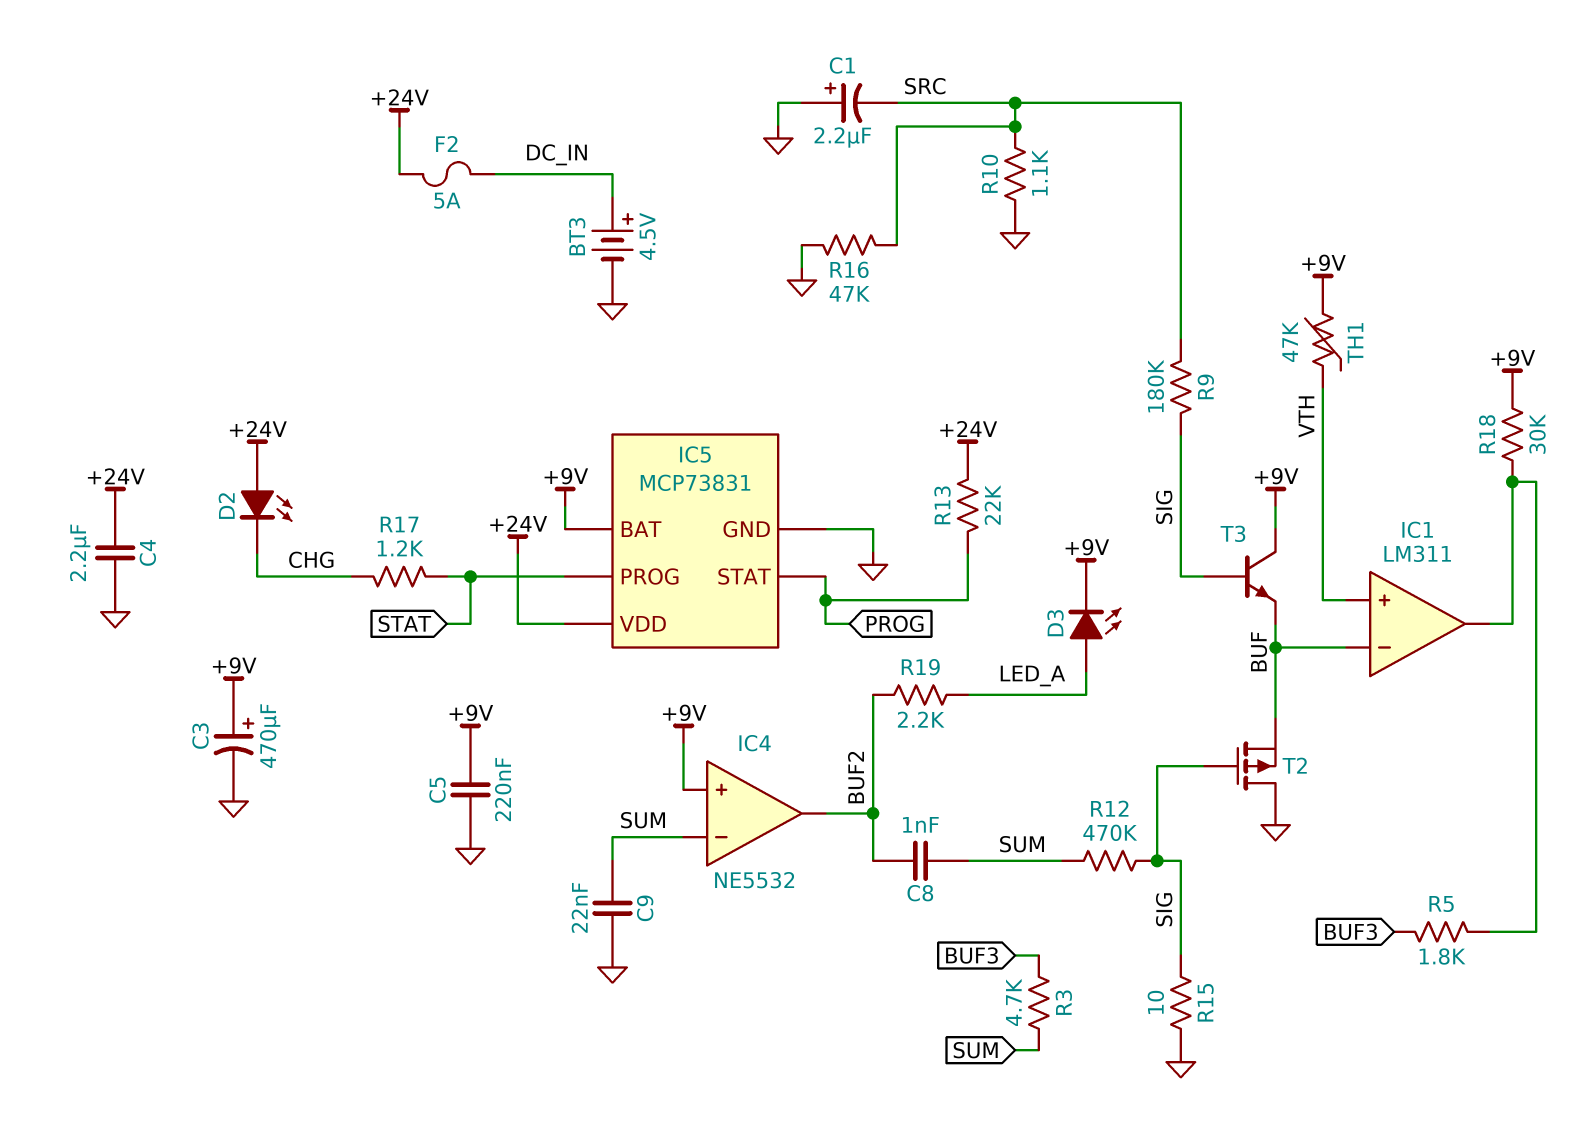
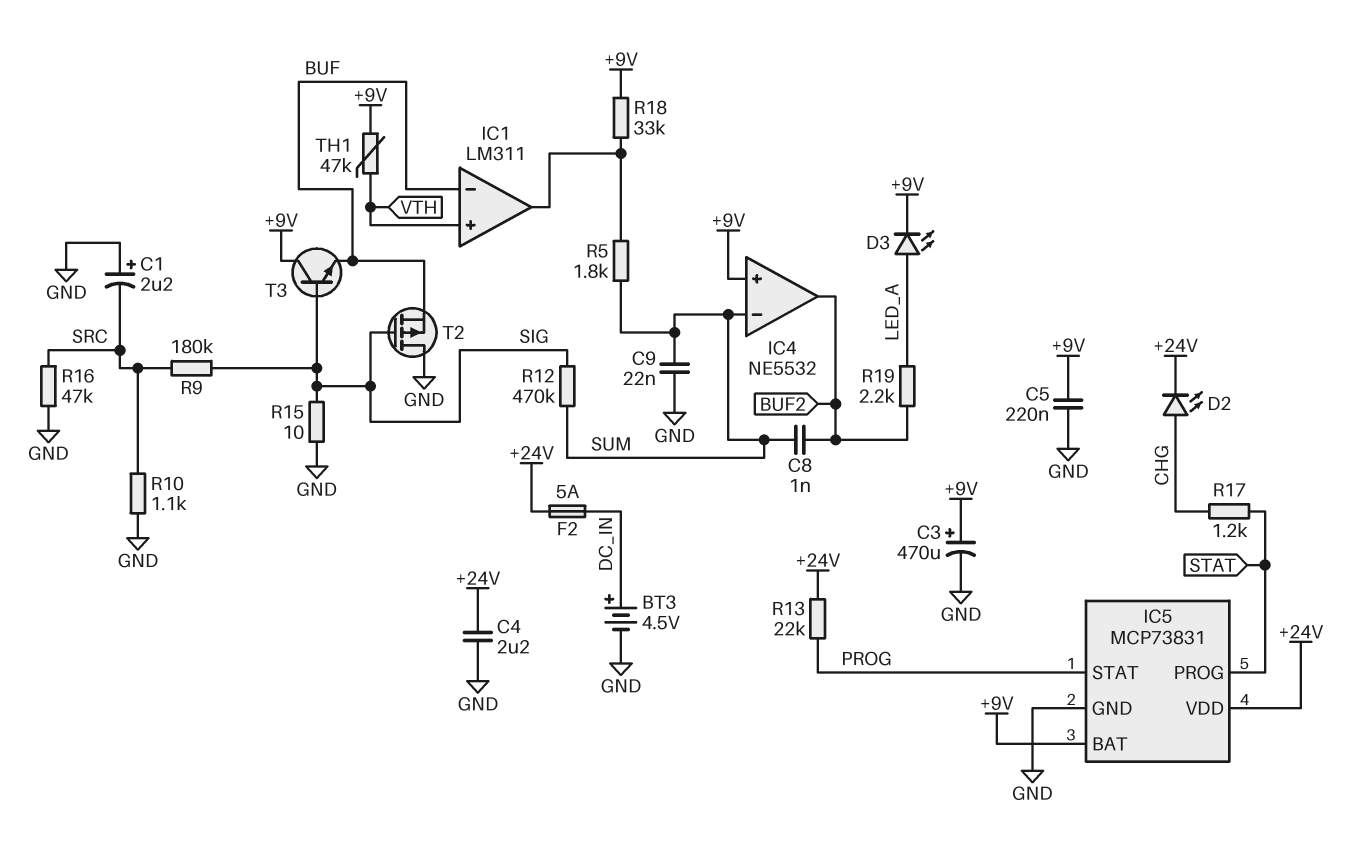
D2: LED (A +24V, K CHG) -> LED (A CHG, K +24V)
R3: 4.7k (BUF3, SUM) -> none
R5: 1.8k (BUF3, IC1/out) -> 1.8k (IC1/out, SUM)
R18: 30k (+9V, IC1/out) -> 33k (+9V, IC1/out)

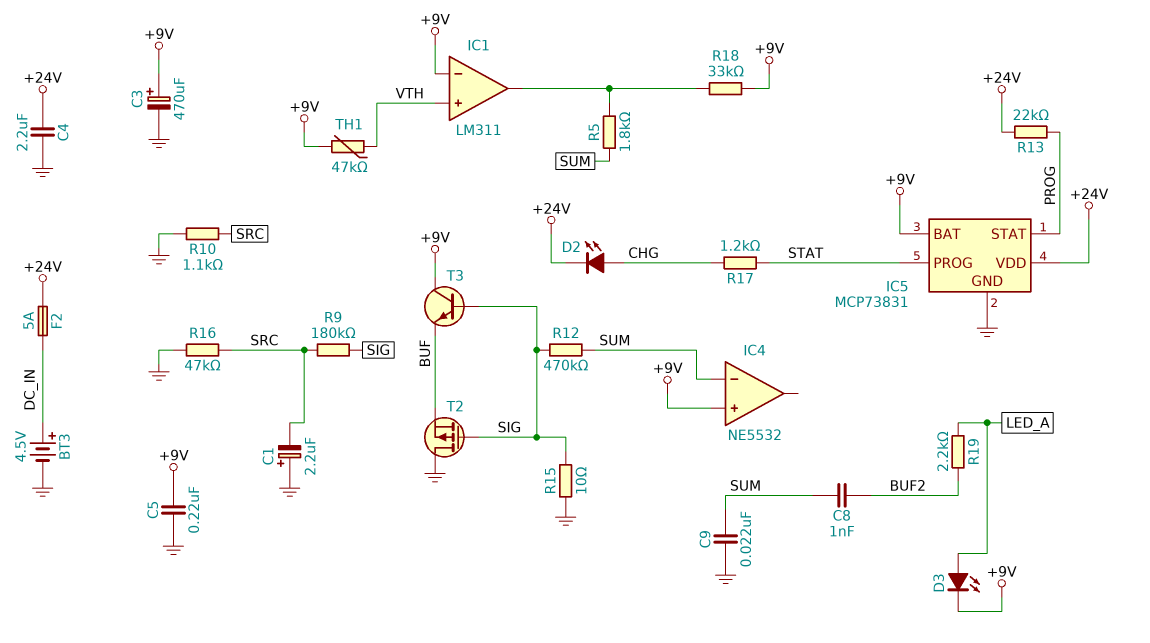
IC1 pin in-: BUF -> +9V
IC4 pin out: BUF2 -> none

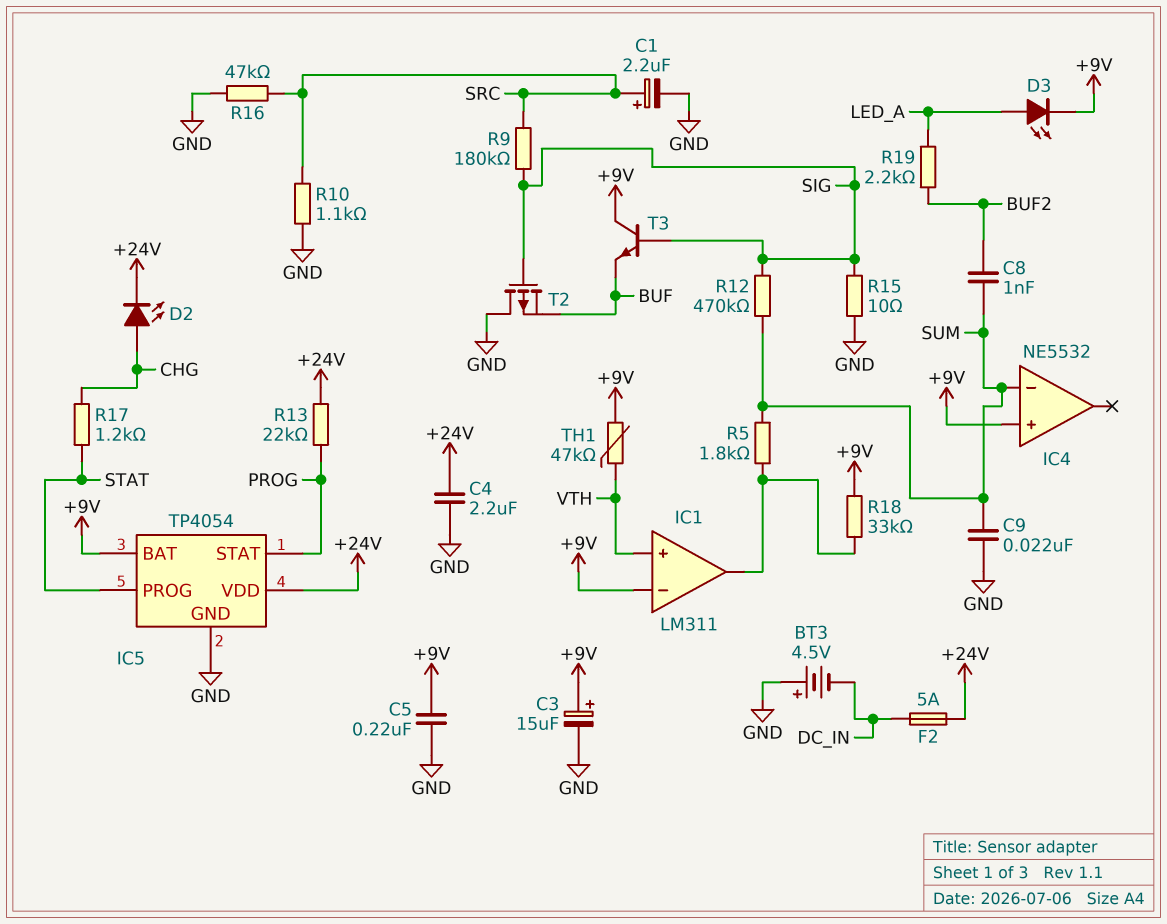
BT3: 4.5V (plus DC_IN, minus GND) -> 4.5V (plus GND, minus DC_IN)
C1: 2.2uF (plus GND, minus SRC) -> 2.2uF (plus SRC, minus GND)
C3: 470uF (plus +9V, minus GND) -> 15uF (plus +9V, minus GND)
IC5: MCP73831 -> TP4054

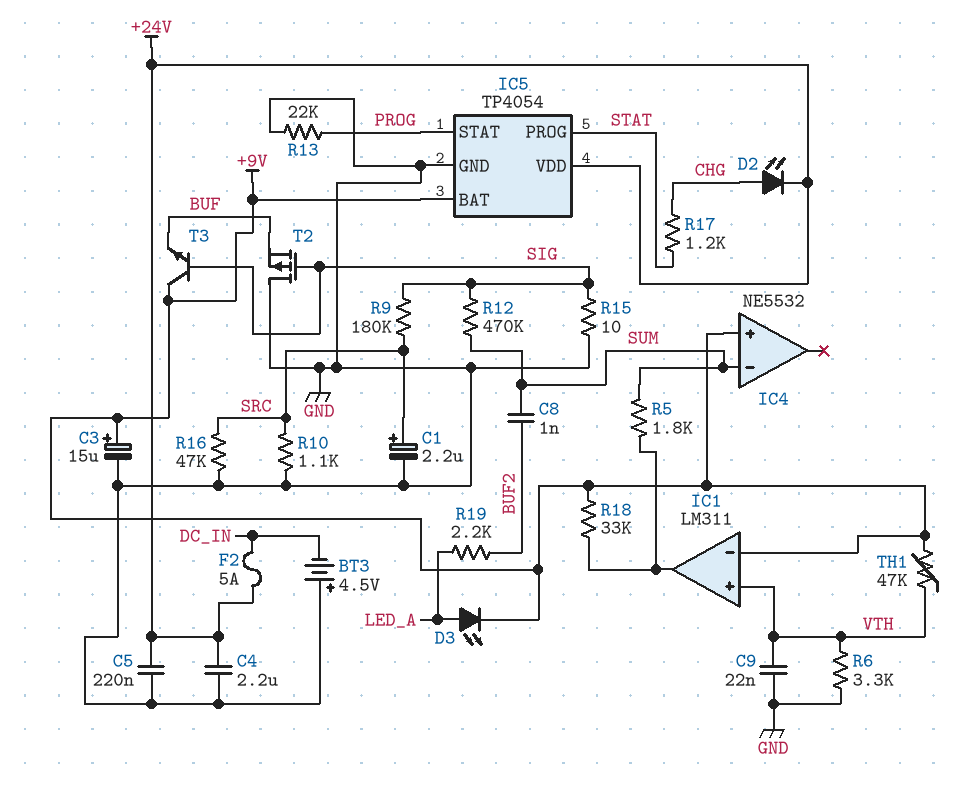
C5: 220nF (+9V, GND) -> 220nF (+24V, GND)
C9: 22nF (GND, SUM) -> 22nF (GND, VTH)
R6: none -> 3.3k (GND, VTH)
R13: 22k (+24V, PROG) -> 22k (GND, PROG)

